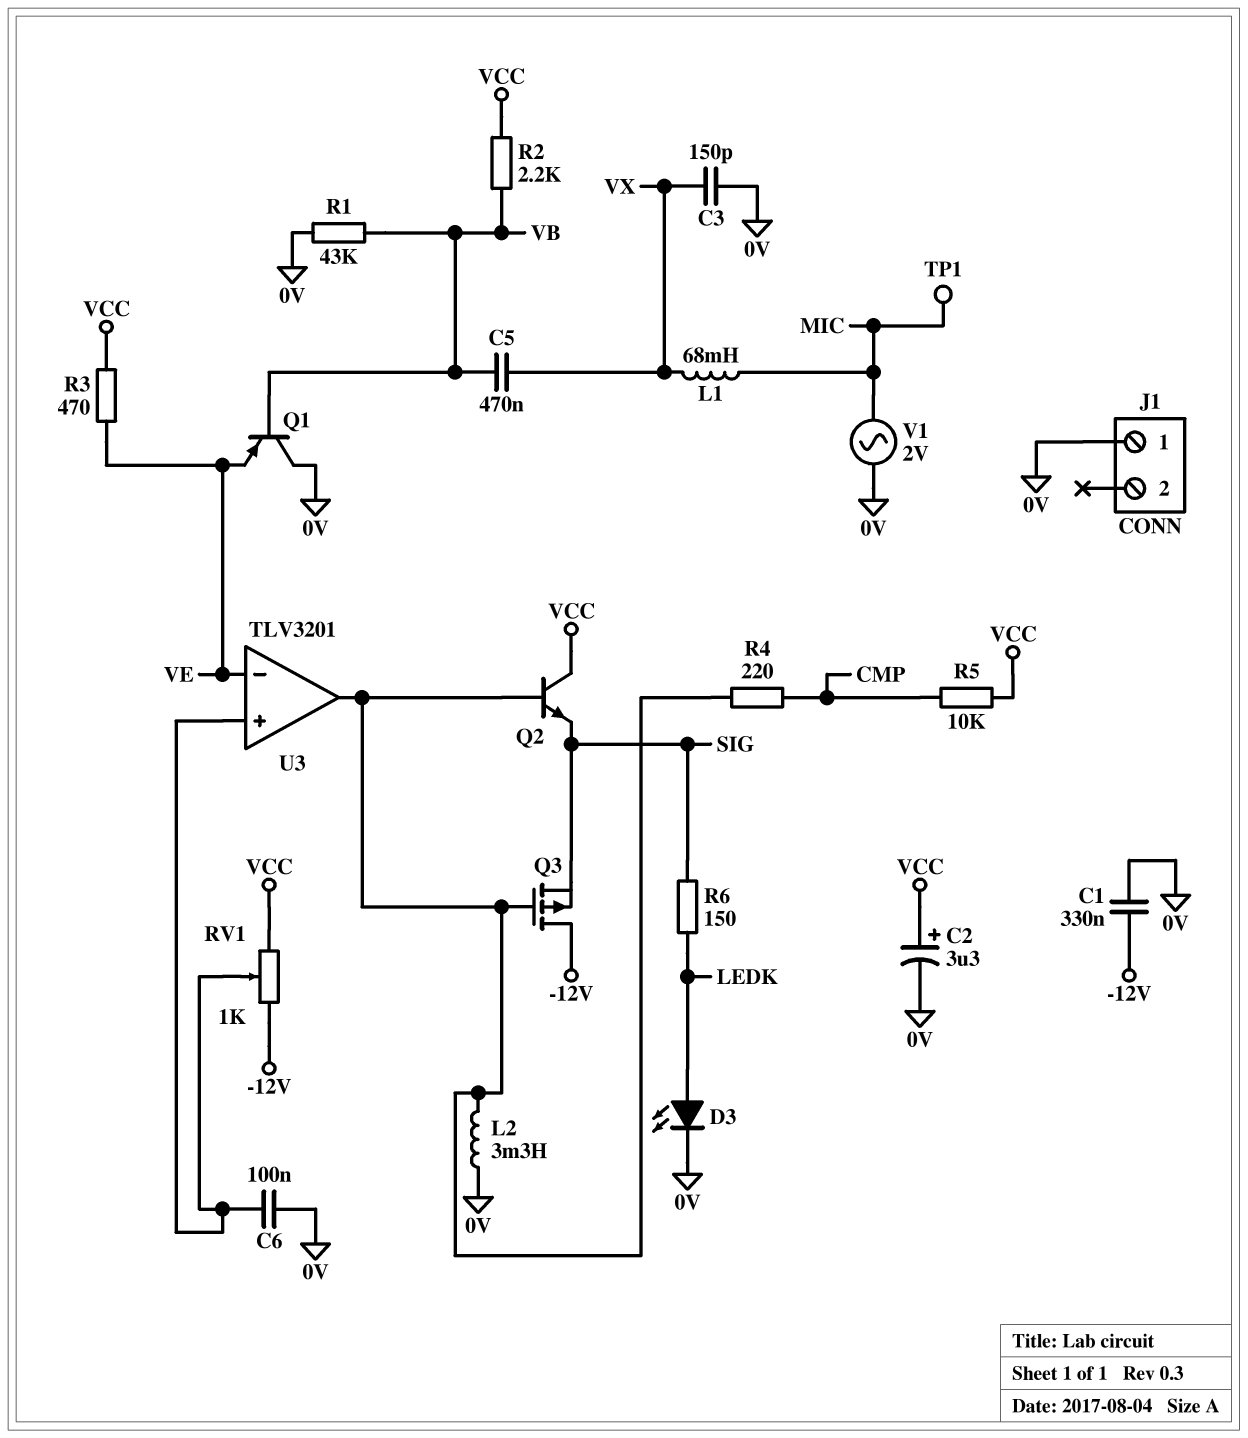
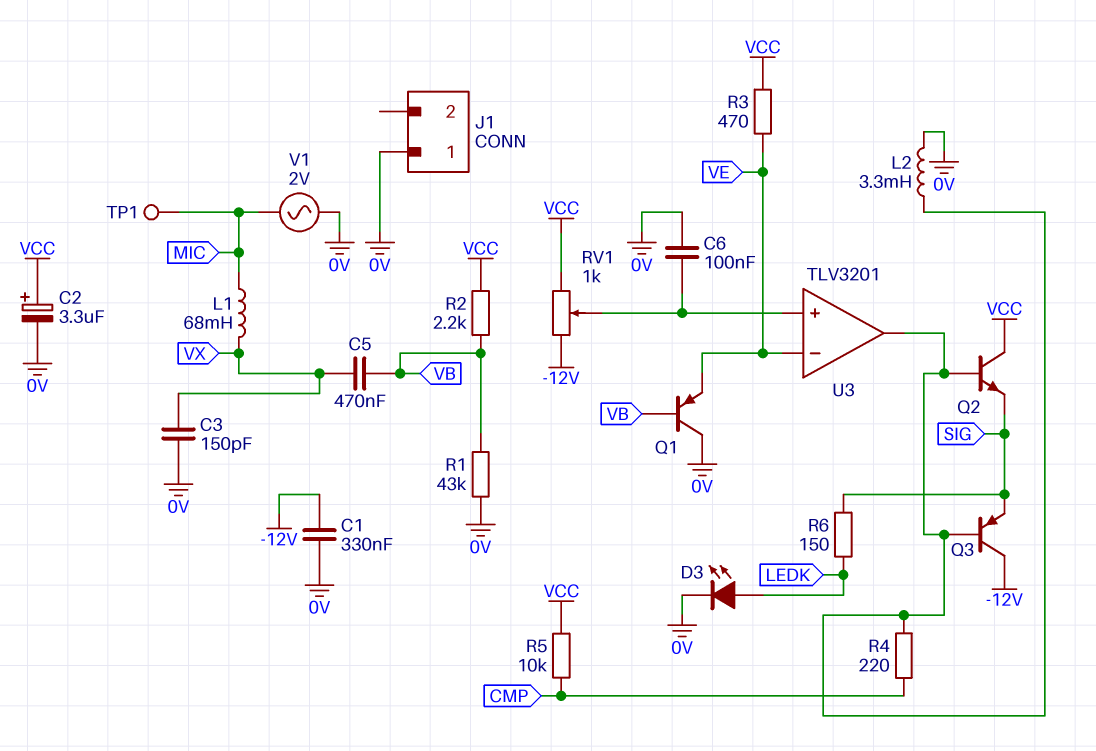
Q3: PMOS (G U3/out, D -12V, S SIG) -> PNP (B U3/out, C -12V, E SIG)

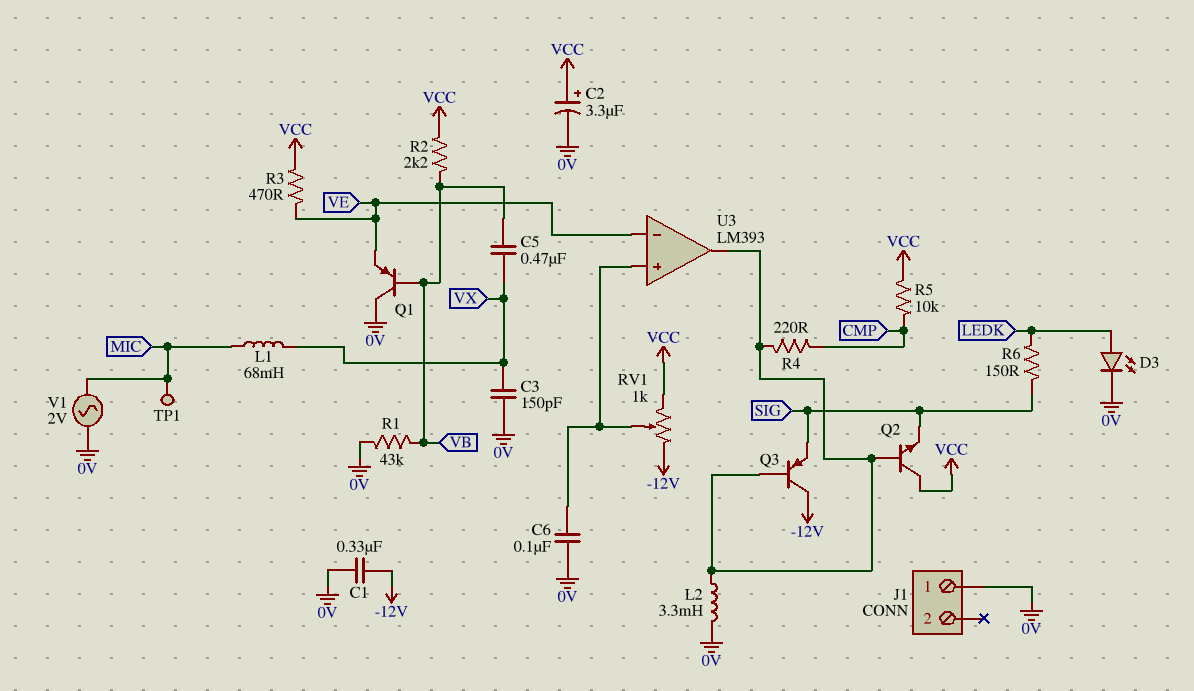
U3: TLV3201 -> LM393

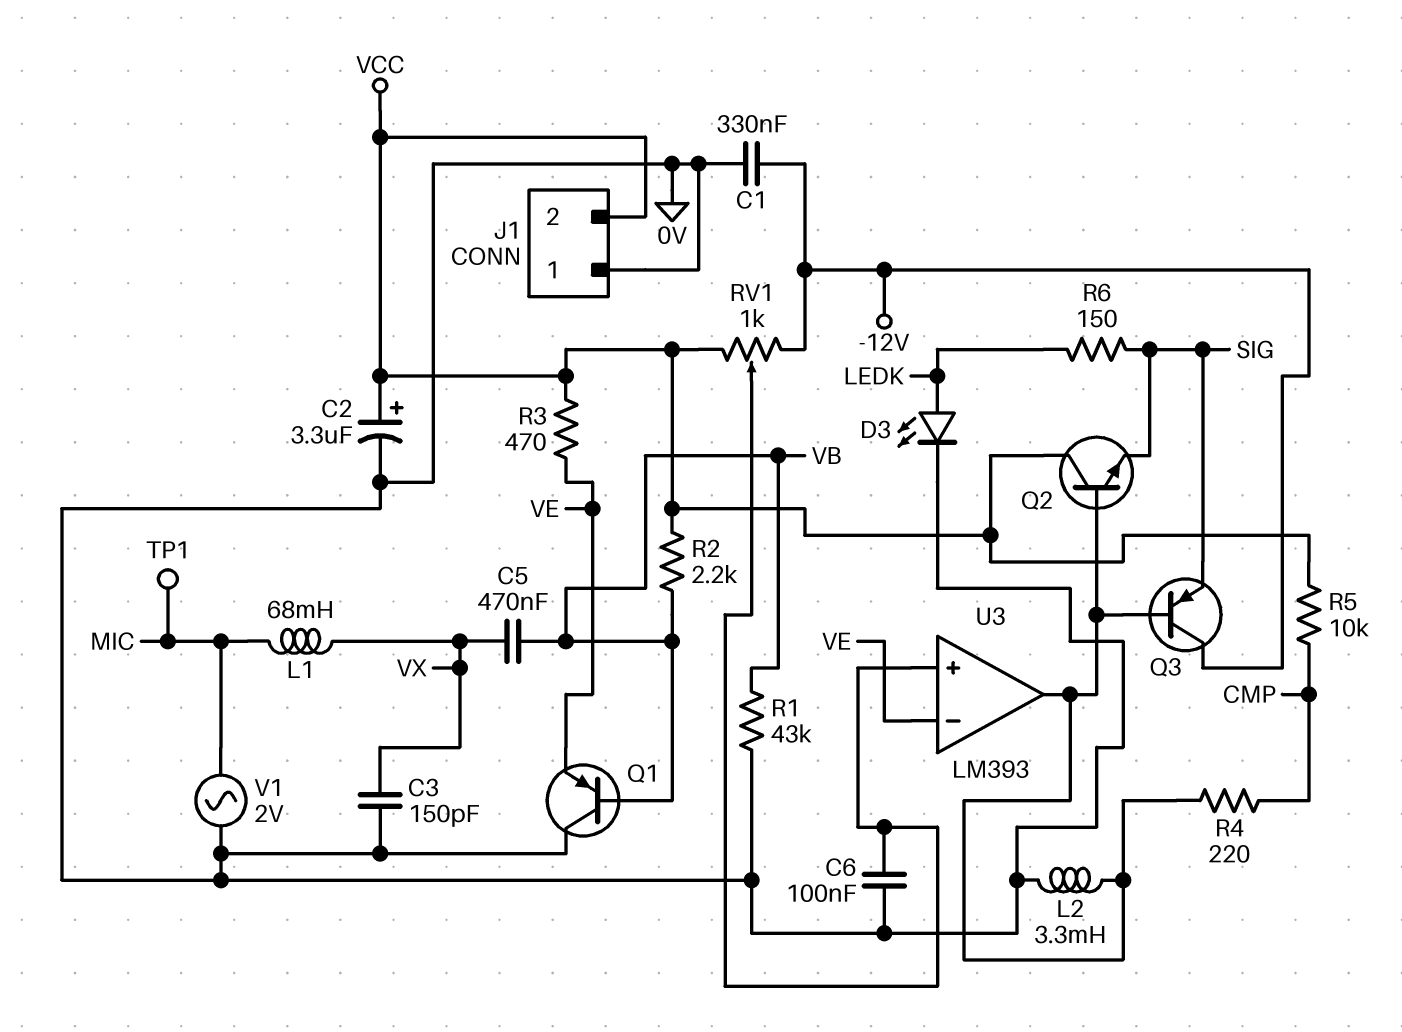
J1 pin 2: none -> VCC

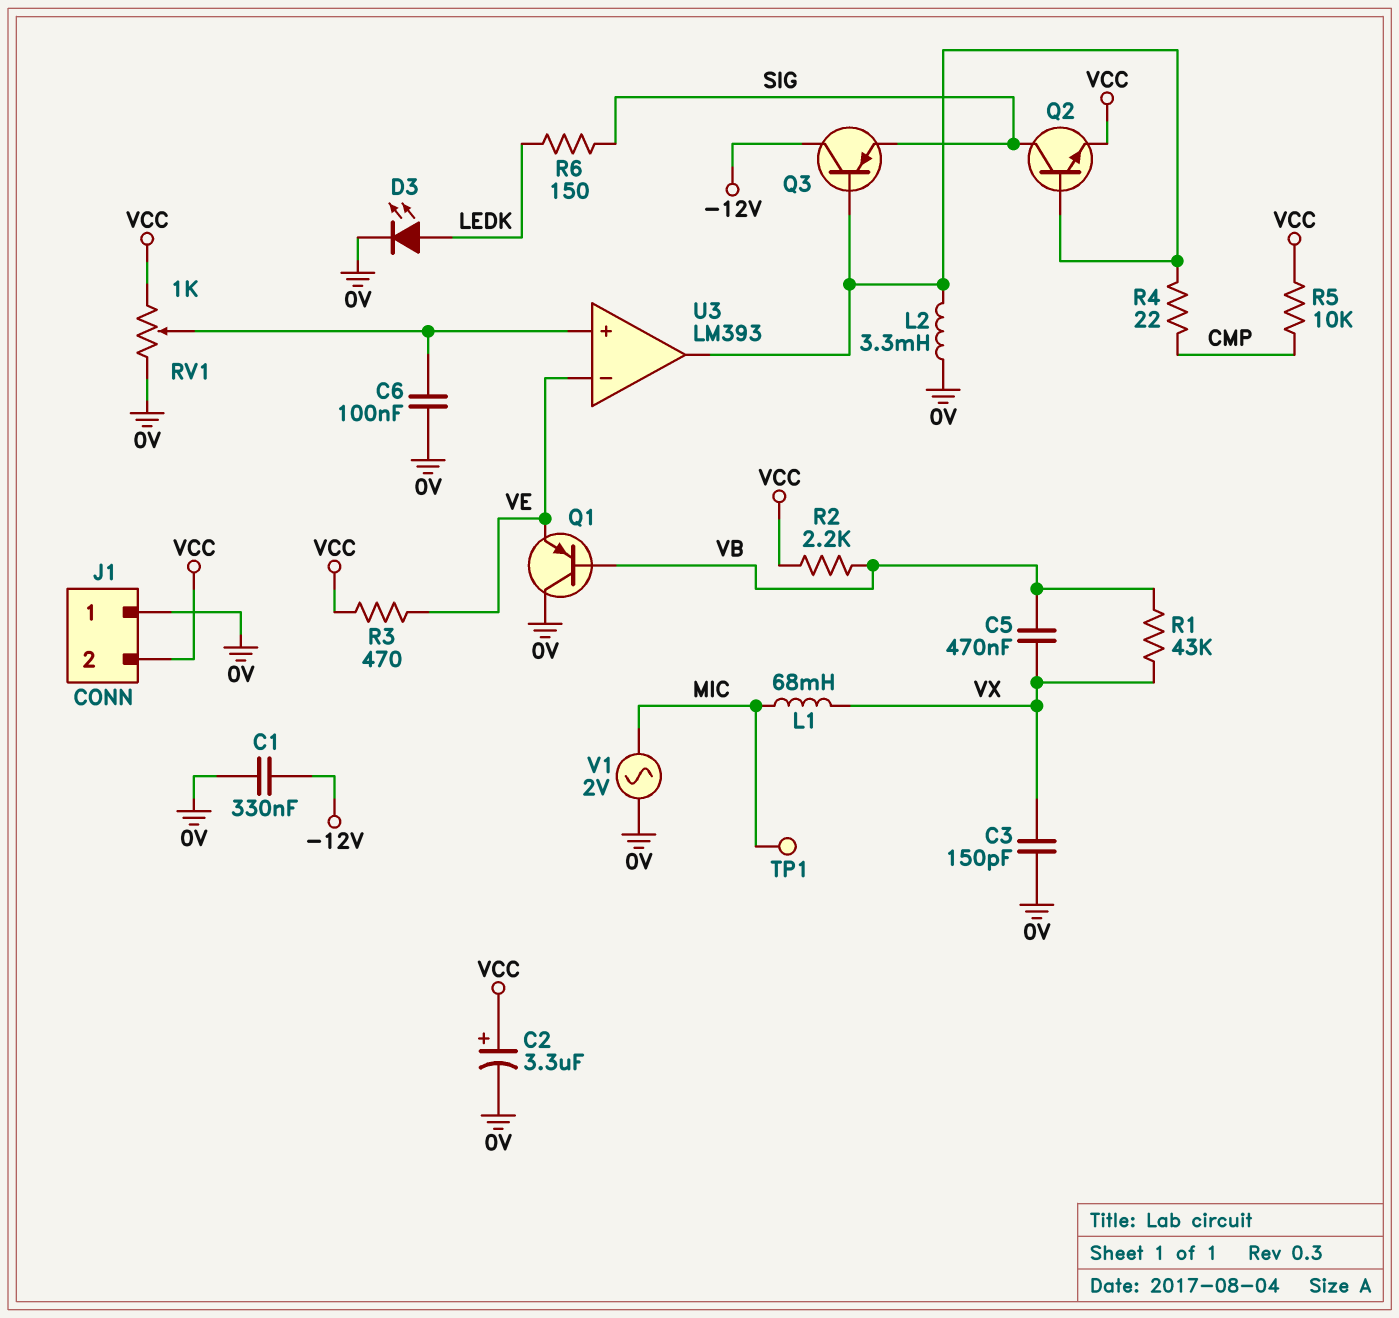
Q2: NPN (B U3/out, C VCC, E SIG) -> NPN (B U3/out, C SIG, E VCC)
R1: 43k (0V, VB) -> 43k (VB, VX)
R4: 220 (CMP, U3/out) -> 22 (CMP, U3/out)
RV1: 1k (-12V, VCC, wiper U3/in+) -> 1k (0V, VCC, wiper U3/in+)

